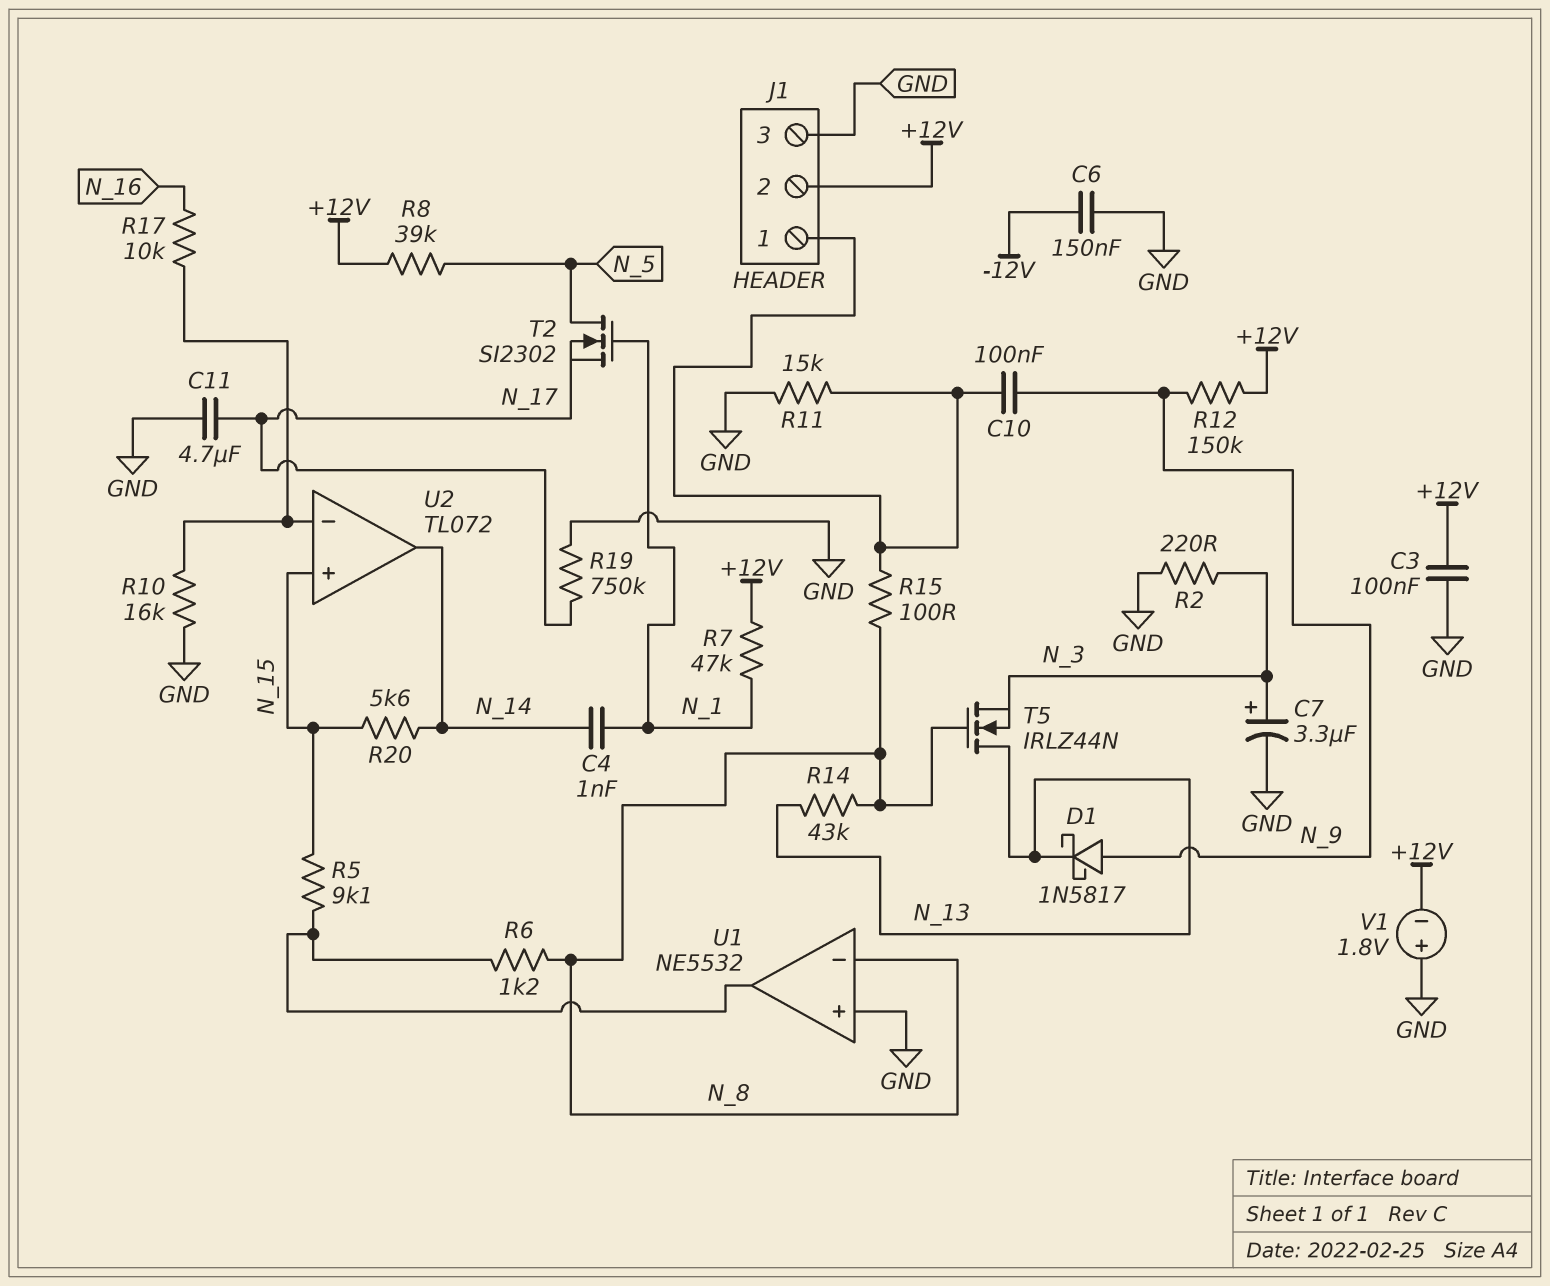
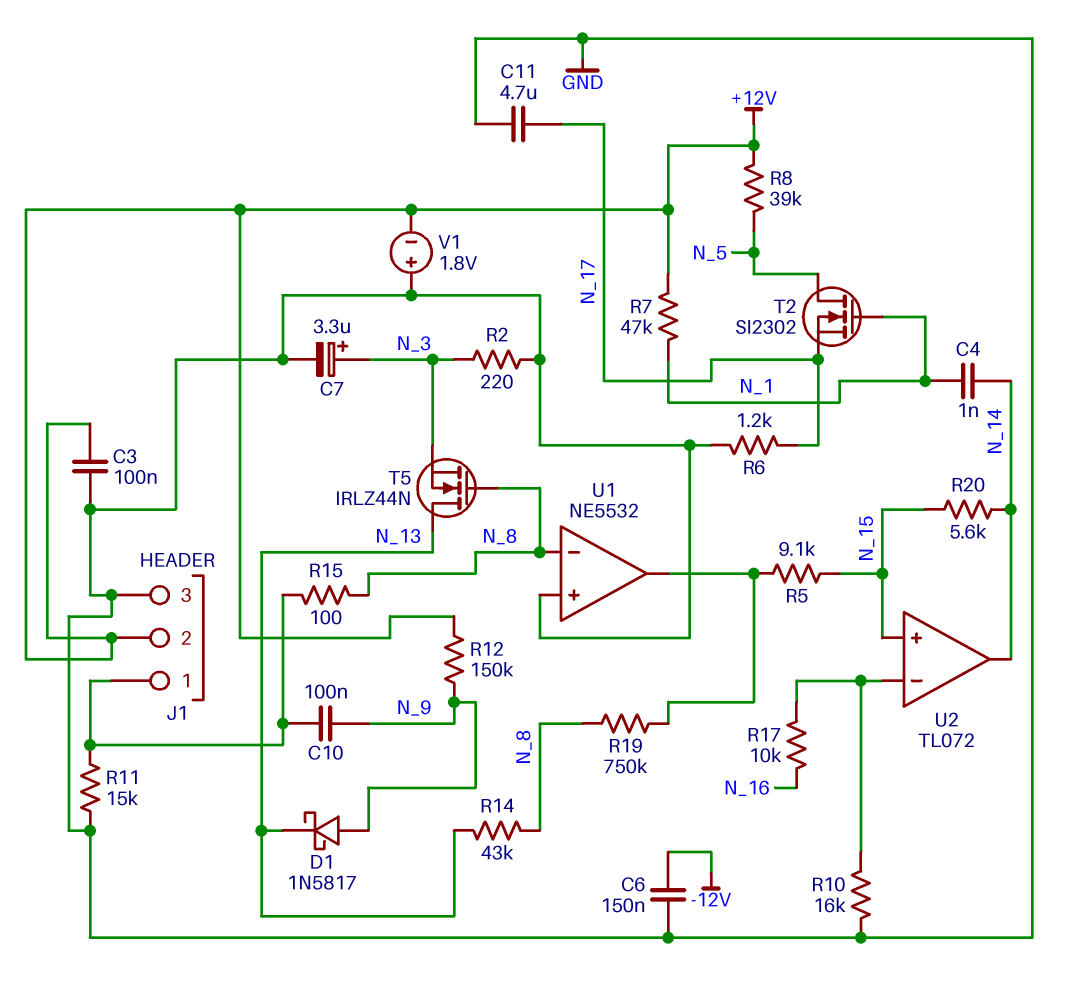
R6: 1.2k (N_8, U1/out) -> 1.2k (GND, N_17)
R19: 750k (GND, N_17) -> 750k (N_8, U1/out)

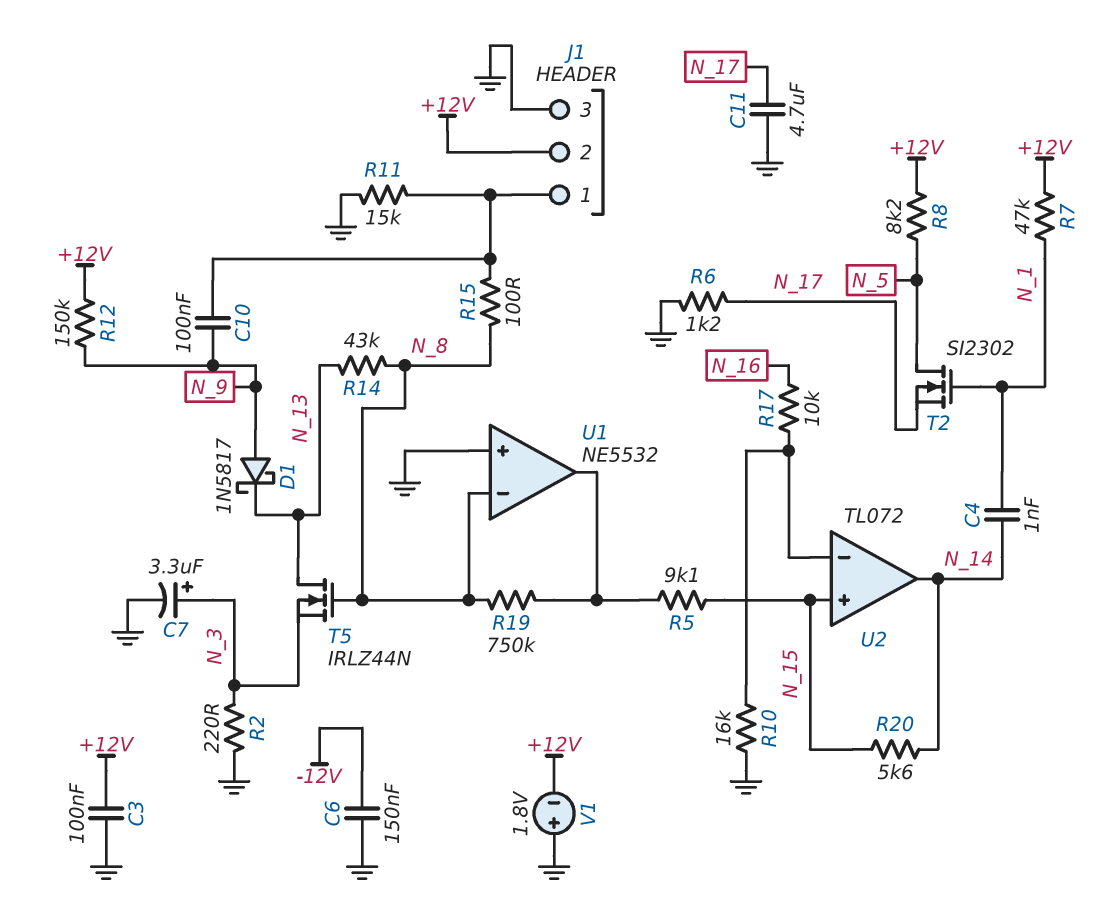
R8: 39k (+12V, N_5) -> 8.2k (+12V, N_5)

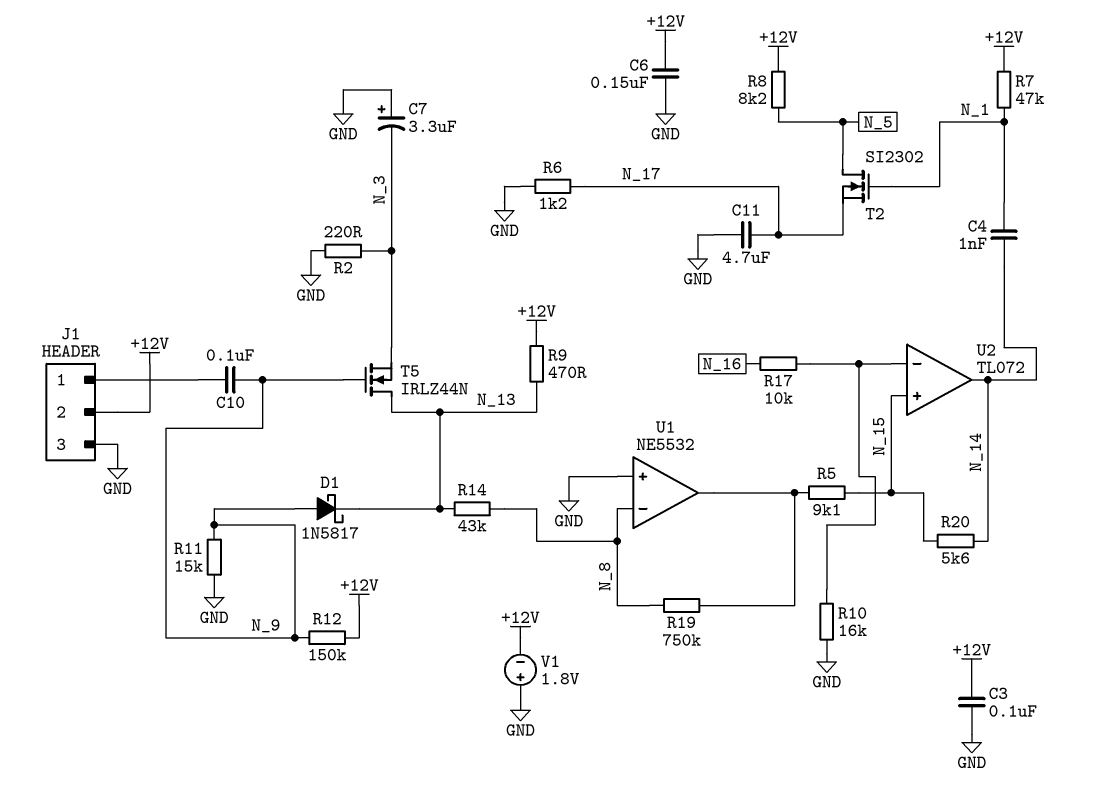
C6: 150nF (-12V, GND) -> 150nF (+12V, GND)
C7: 3.3uF (plus N_3, minus GND) -> 3.3uF (plus GND, minus N_3)
R9: none -> 470 (+12V, N_13)
R11: 15k (GND, J1/1) -> 15k (GND, N_9)
R15: 100 (J1/1, N_8) -> none
T5: NMOS IRLZ44N (G N_8, D N_13, S N_3) -> NMOS IRLZ44N (G N_9, D N_13, S N_3)

